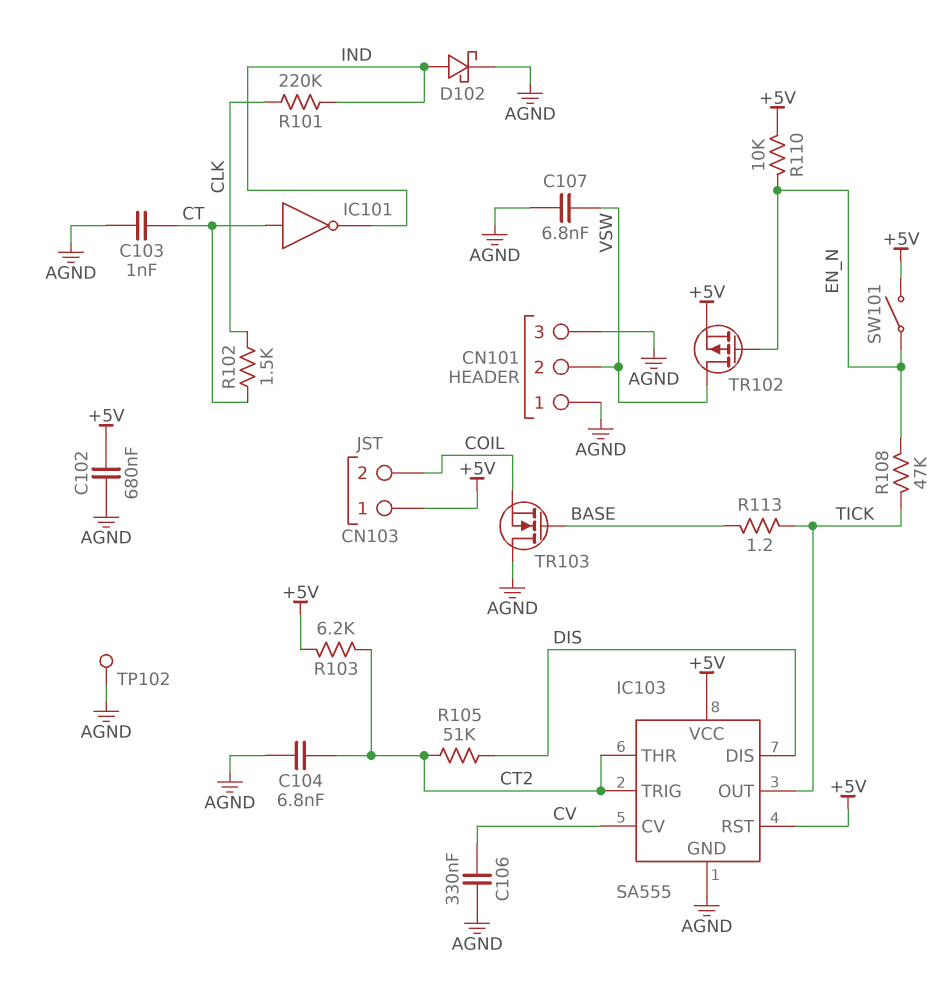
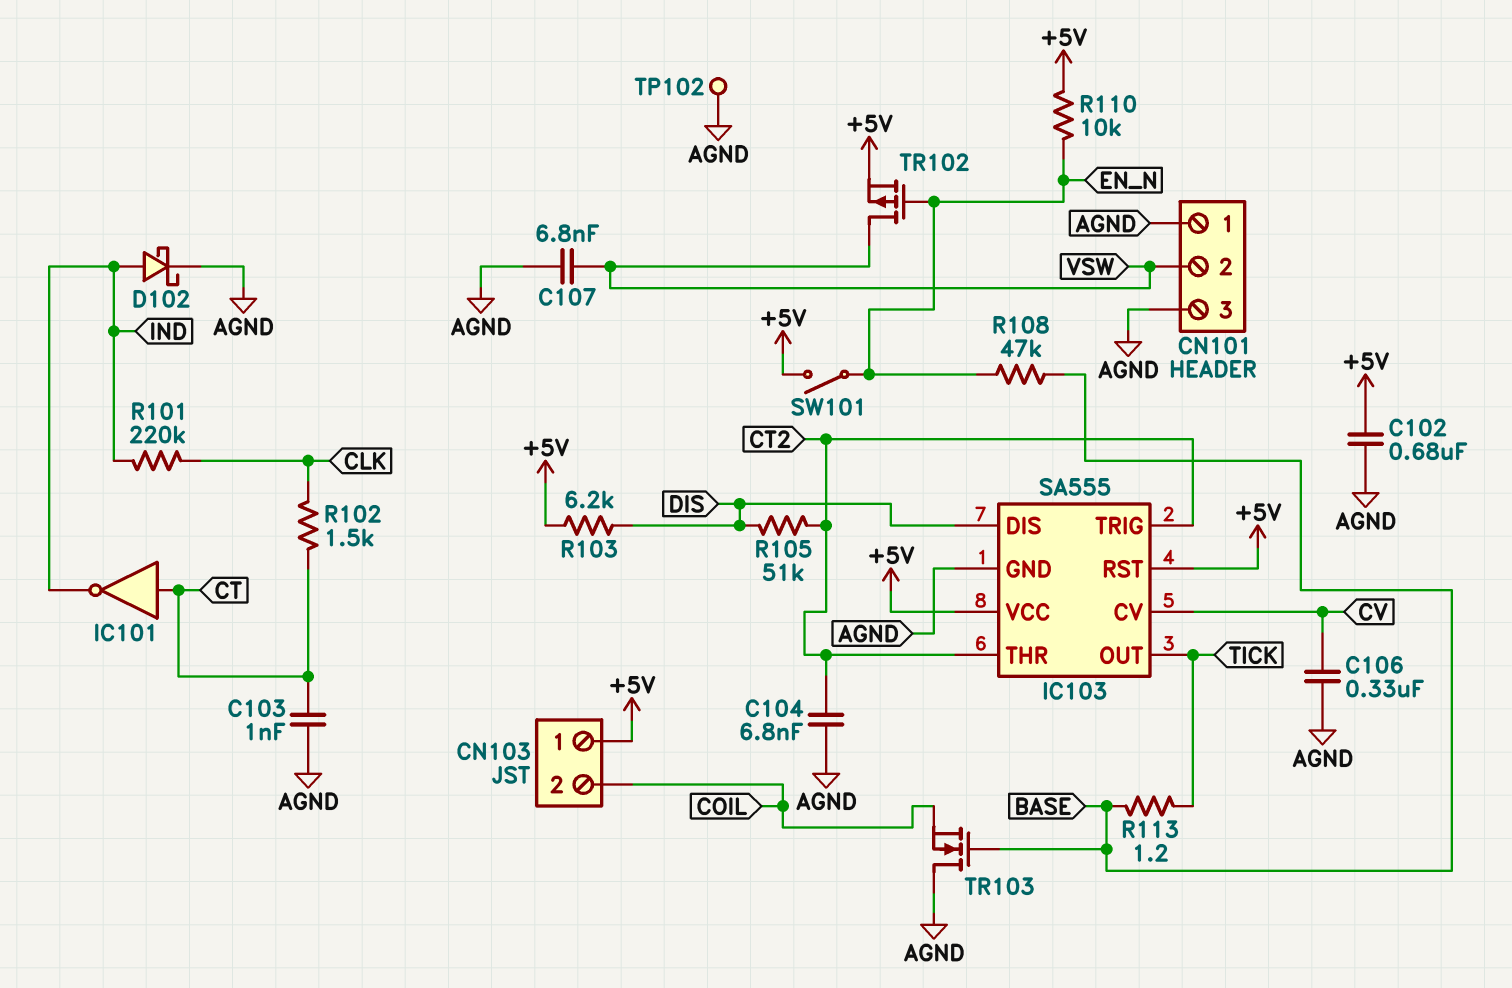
R103: 6.2k (+5V, CT2) -> 6.2k (+5V, DIS)
R108: 47k (EN_N, TICK) -> 47k (BASE, EN_N)

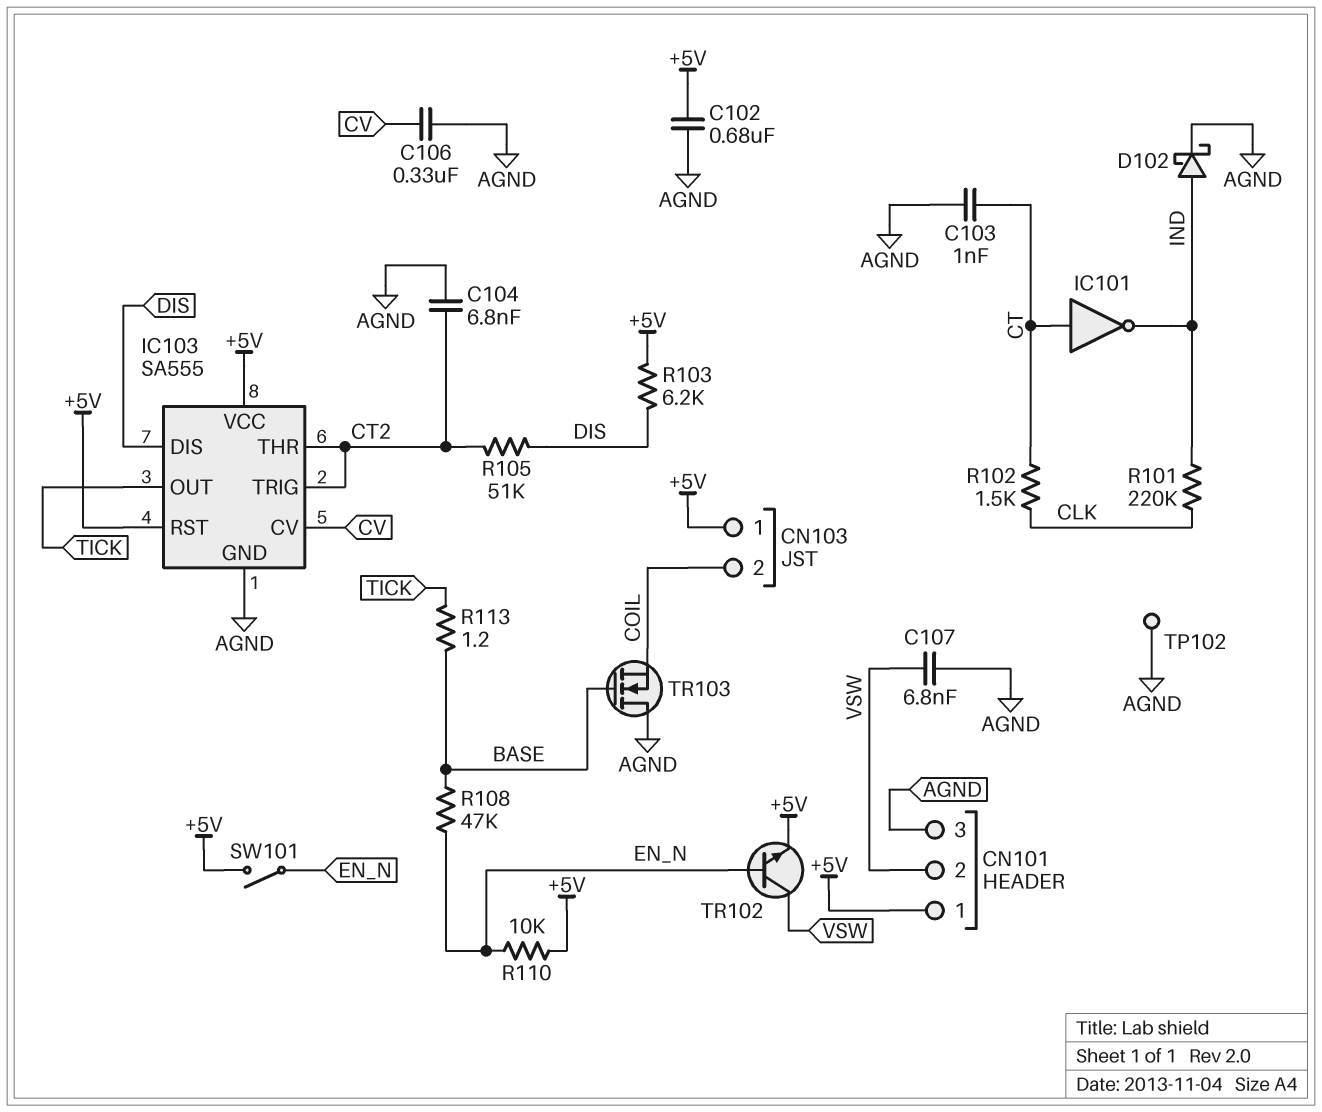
CN101 pin 1: AGND -> +5V
TR102: PMOS (G EN_N, D VSW, S +5V) -> NPN (B EN_N, C VSW, E +5V)

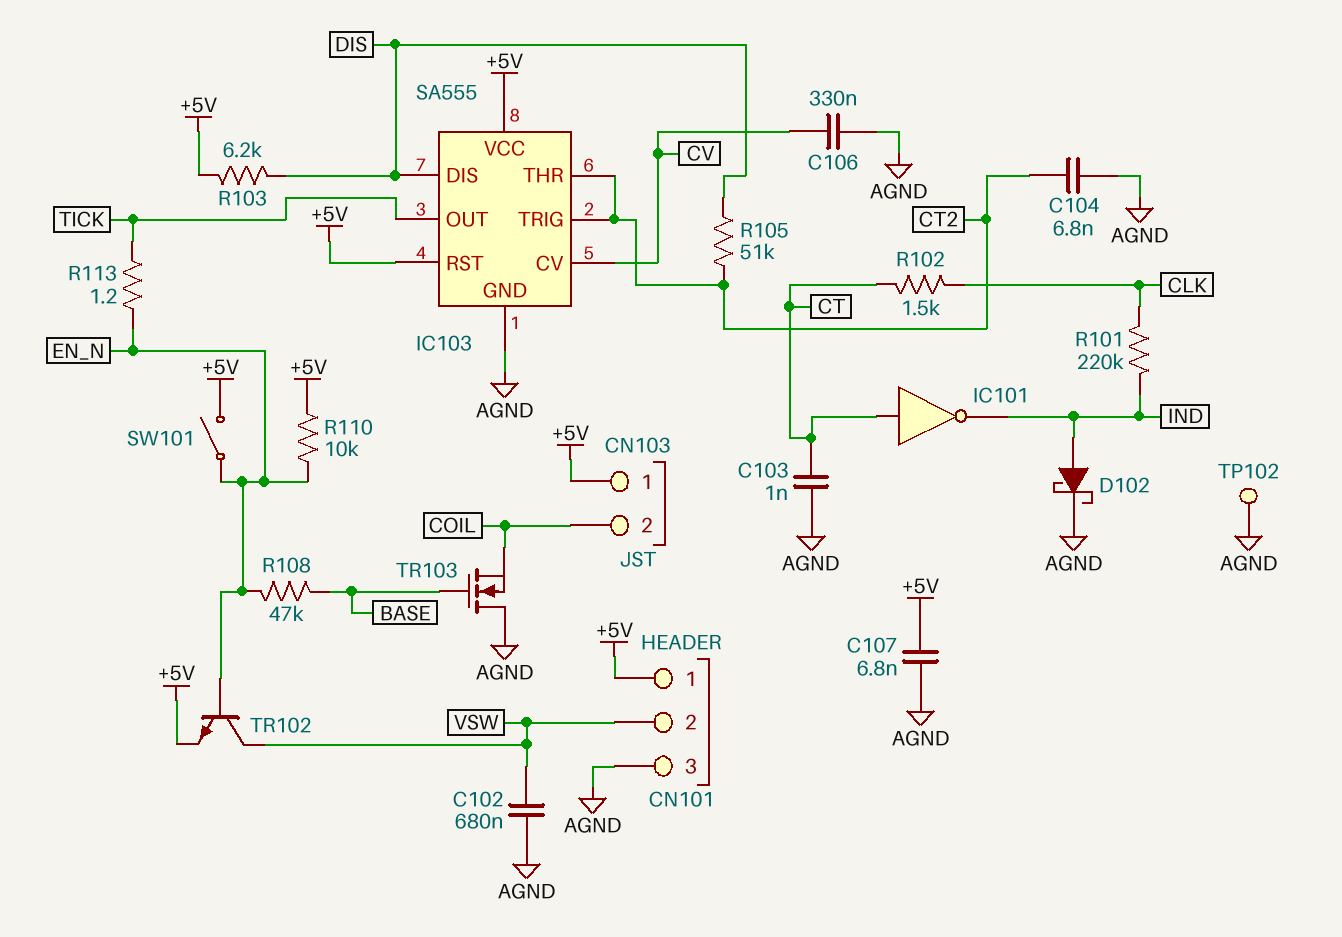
C102: 680nF (+5V, AGND) -> 680nF (AGND, VSW)
C107: 6.8nF (AGND, VSW) -> 6.8nF (+5V, AGND)
R113: 1.2 (BASE, TICK) -> 1.2 (EN_N, TICK)

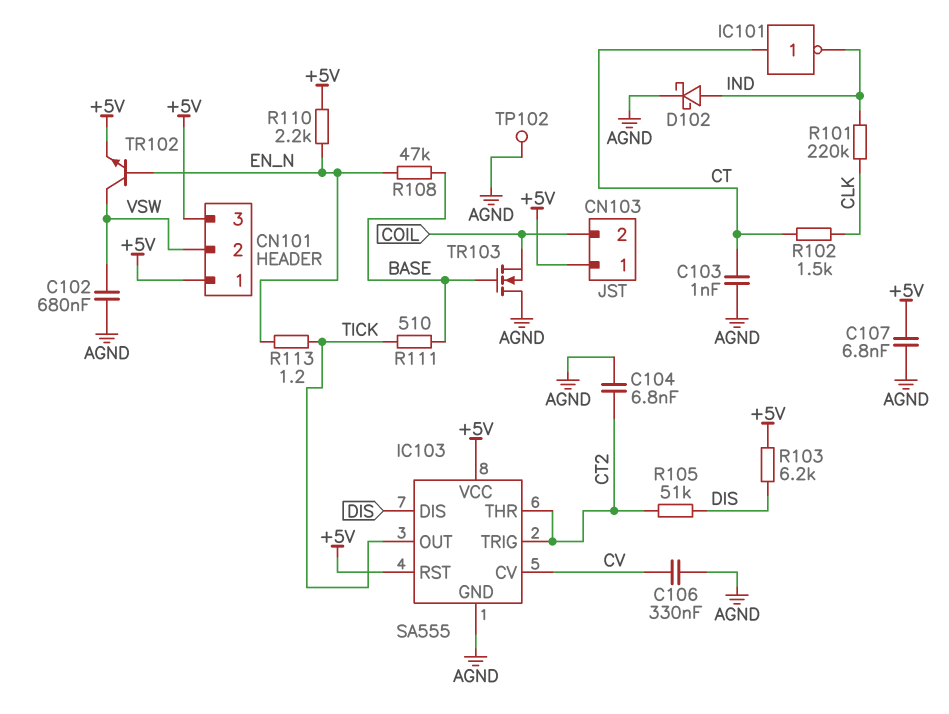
CN101 pin 3: AGND -> +5V
R110: 10k (+5V, EN_N) -> 2.2k (+5V, EN_N)
R111: none -> 510 (BASE, TICK)
SW101: switch (+5V, EN_N) -> none

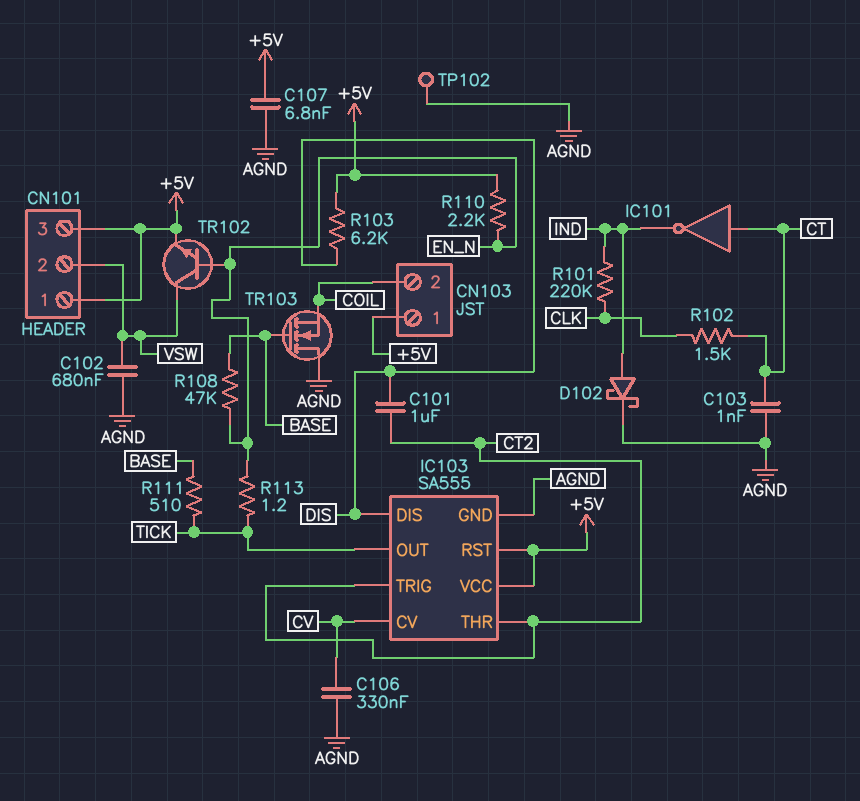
C101: none -> 1uF (CT2, DIS)
C104: 6.8nF (AGND, CT2) -> none
R105: 51k (CT2, DIS) -> none

